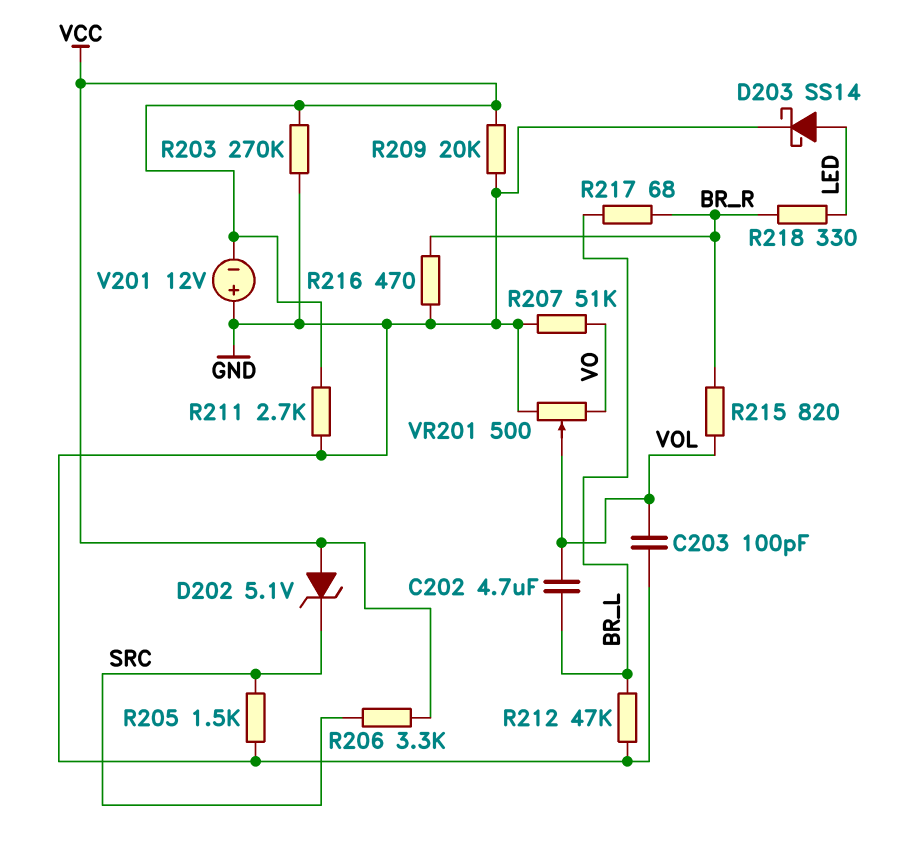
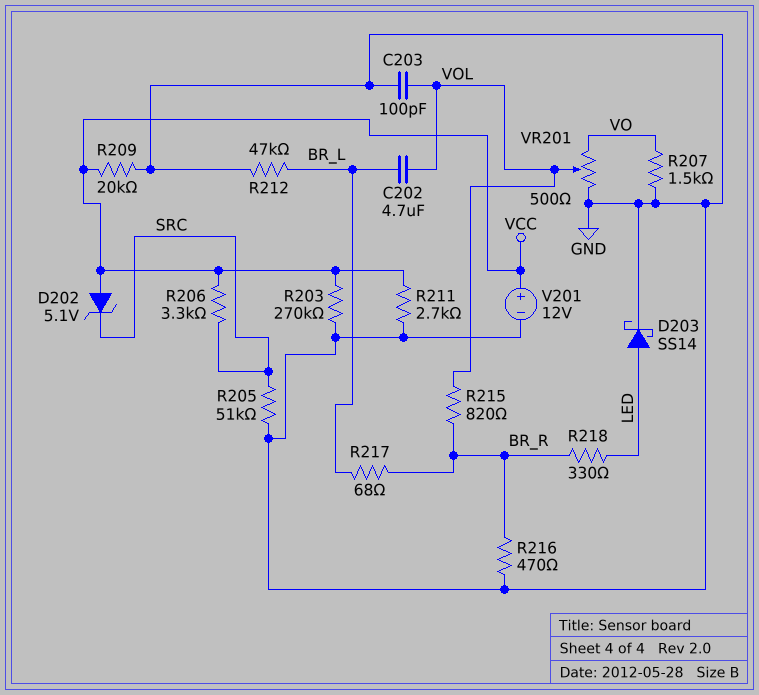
R205: 1.5k (GND, SRC) -> 51k (GND, SRC)
R207: 51k (GND, VO) -> 1.5k (GND, VO)
V201: 12V (plus GND, minus VCC) -> 12V (plus VCC, minus GND)

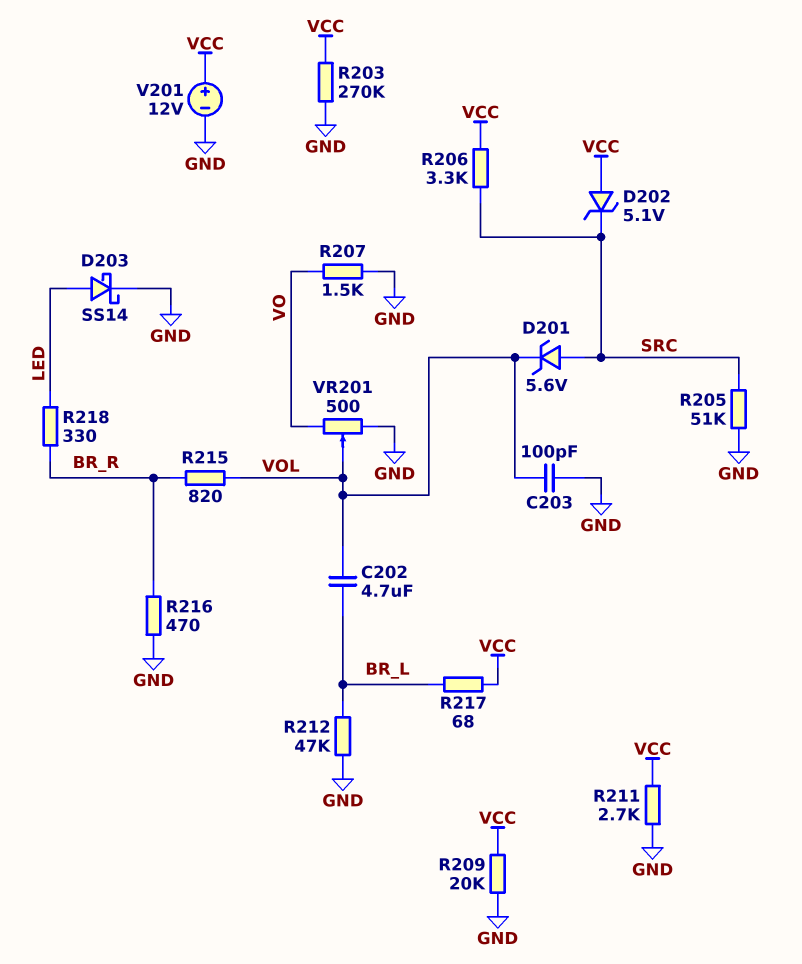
D201: none -> zener 5.6V (A SRC, K VOL)
R217: 68 (BR_L, BR_R) -> 68 (BR_L, VCC)

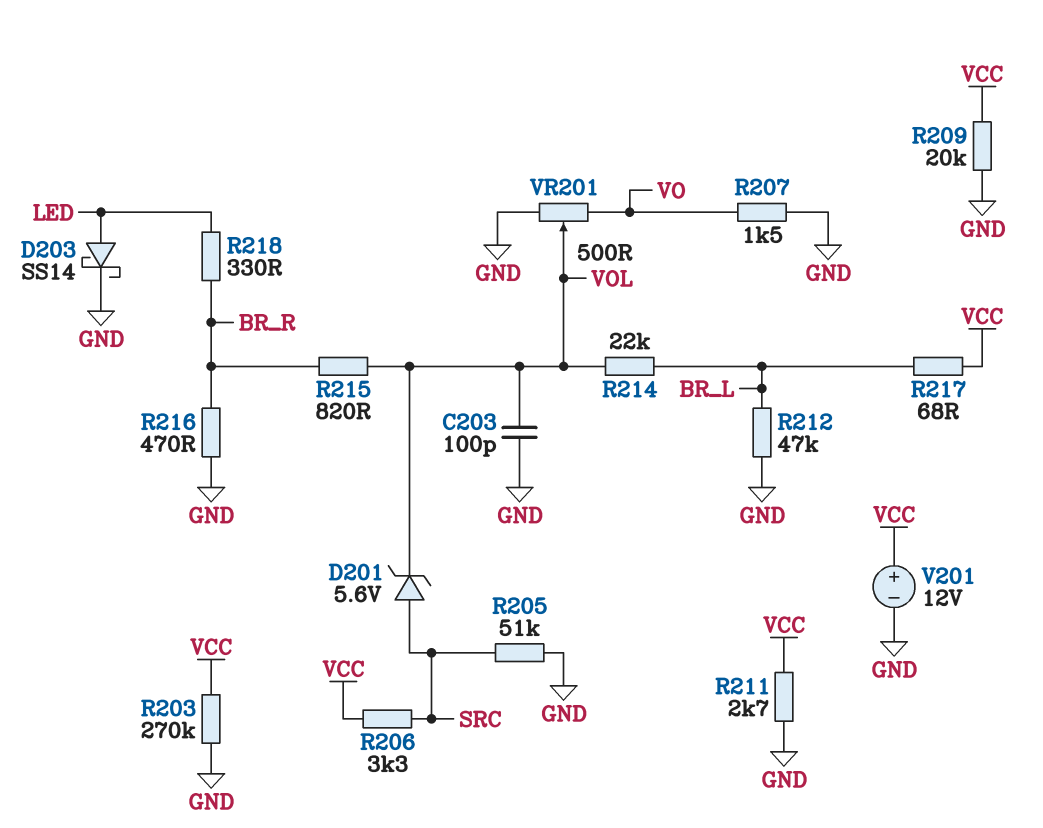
C202: 4.7uF (BR_L, VOL) -> none
D202: zener 5.1V (A VCC, K SRC) -> none
R214: none -> 22k (BR_L, VOL)

